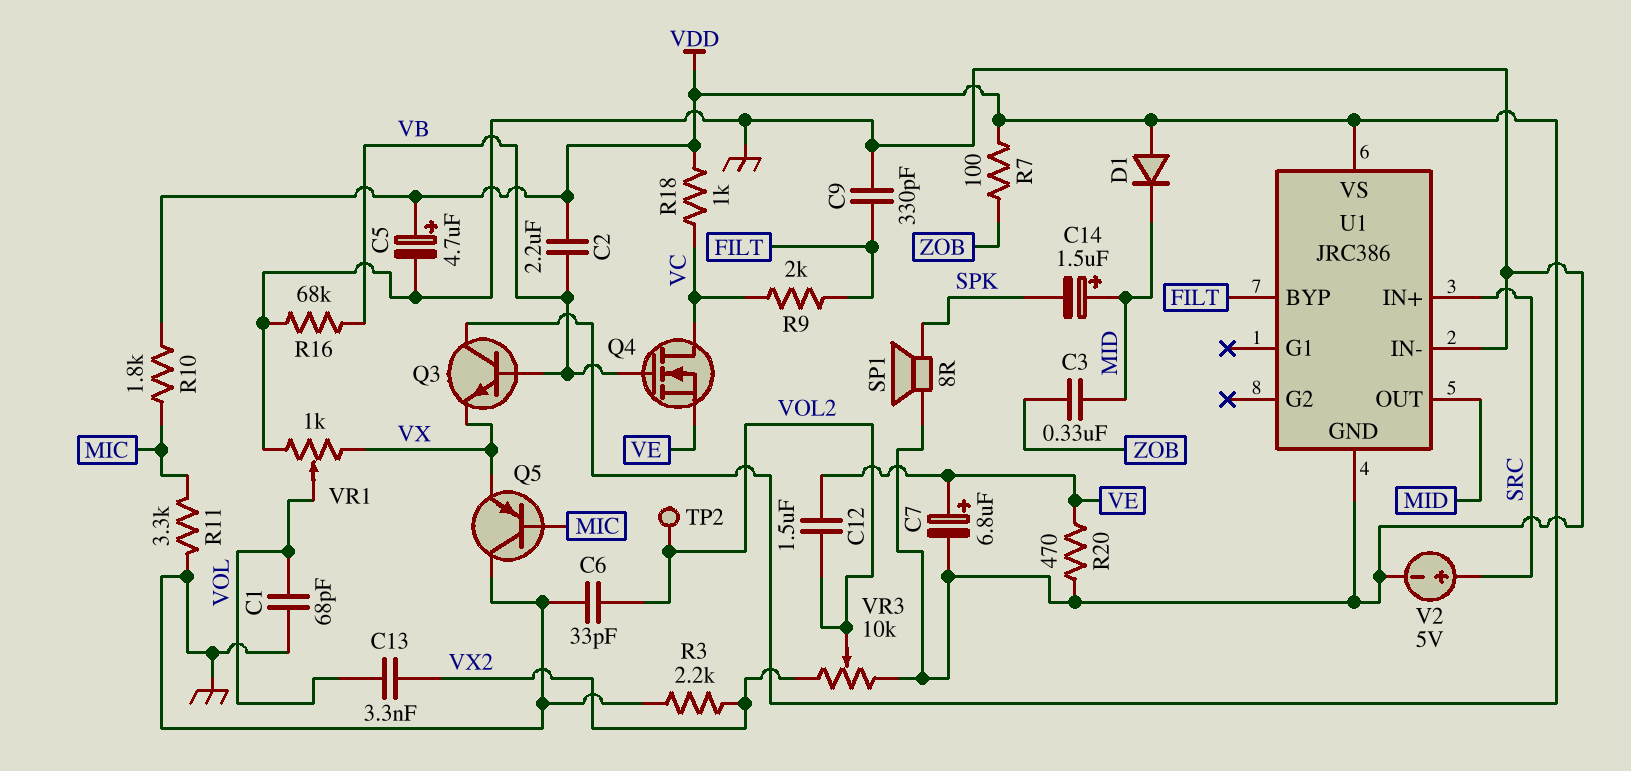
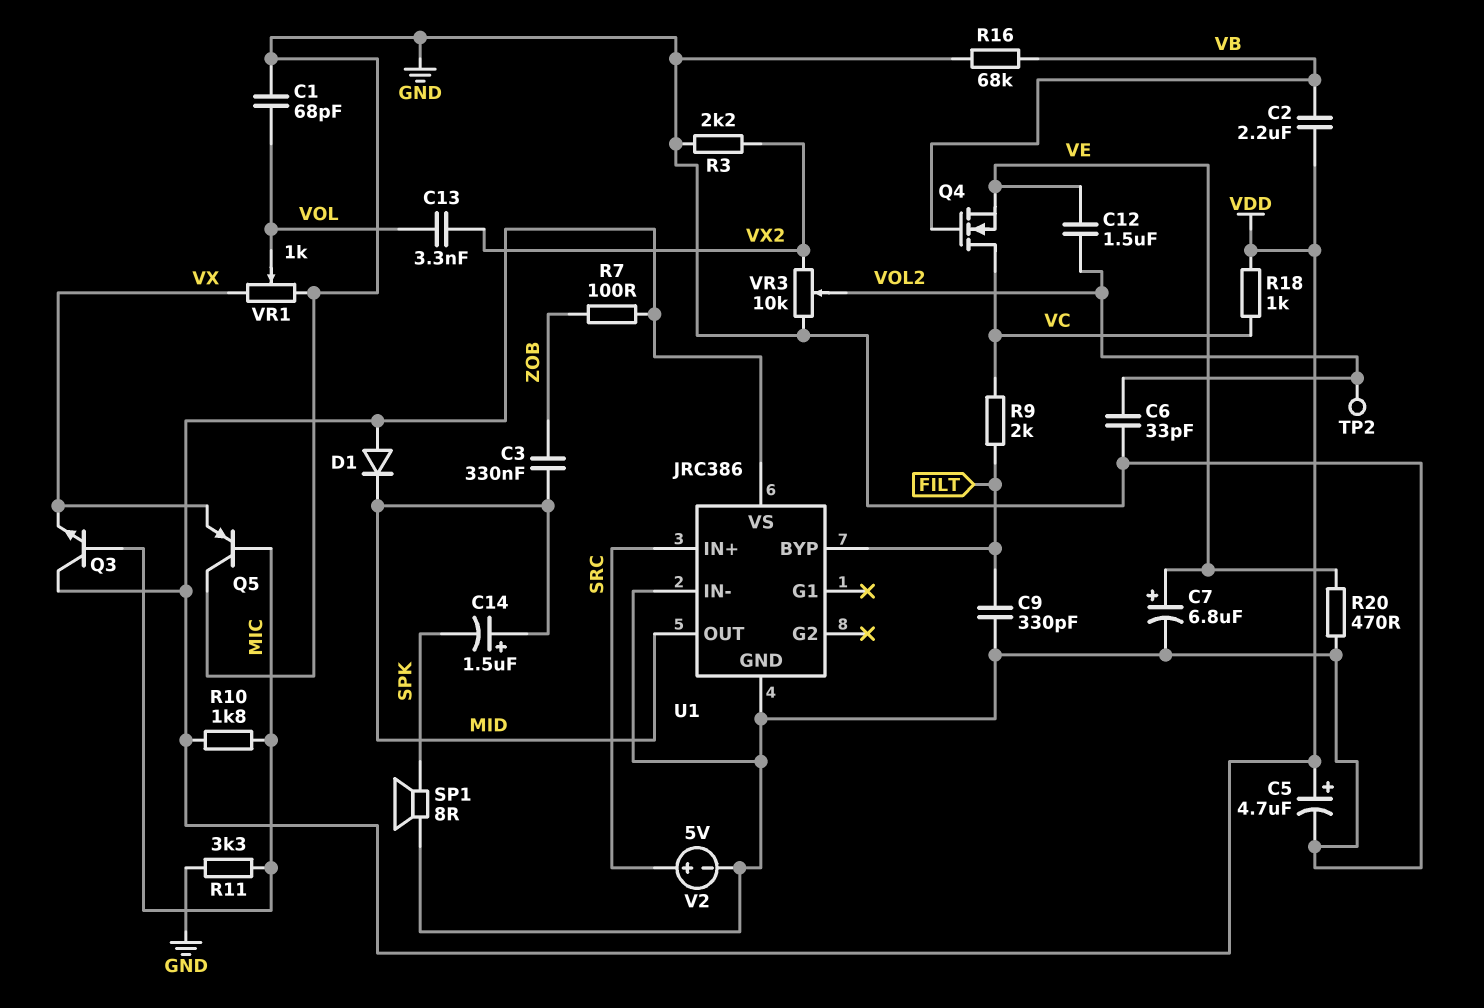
Q3: NPN (B VB, C VDD, E VX) -> NPN (B MIC, C VDD, E VX)

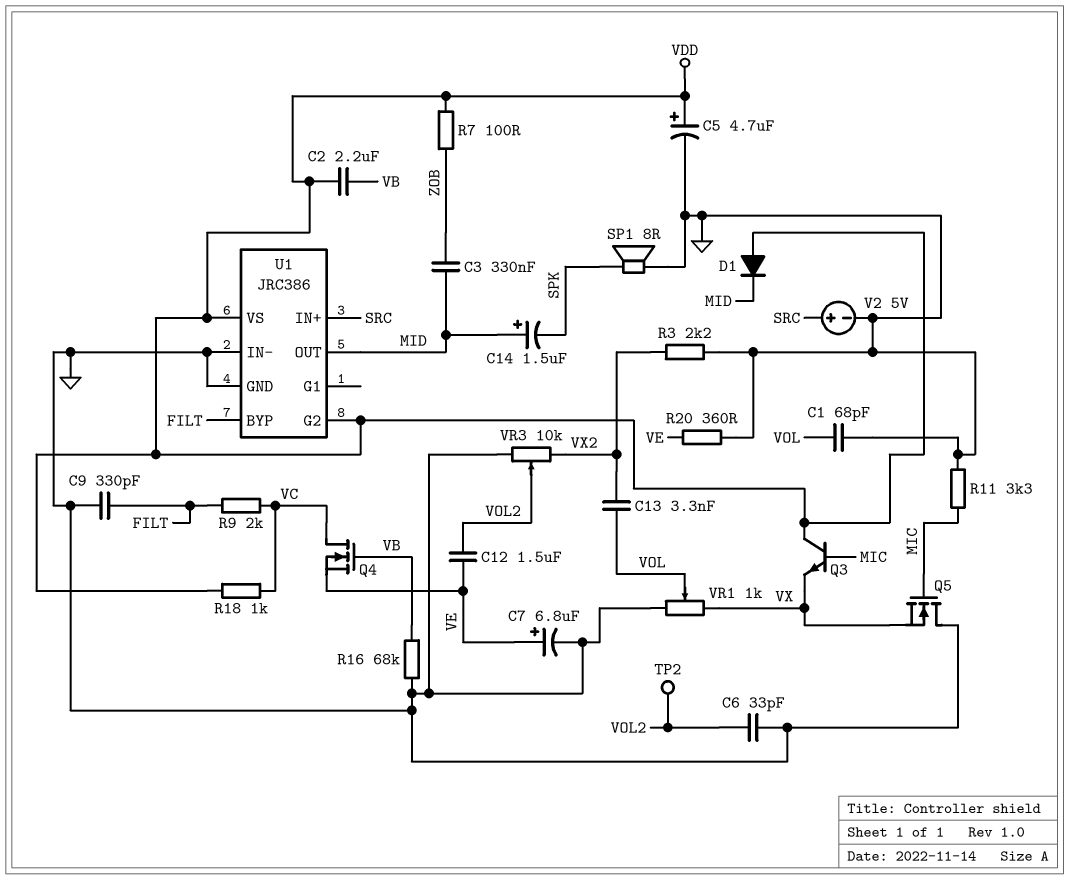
Q5: PNP (B MIC, C GND, E VX) -> NMOS (G MIC, D GND, S VX)
R10: 1.8k (MIC, VDD) -> none
R20: 470 (GND, VE) -> 360 (GND, VE)
U1 pin G2: none -> VDD

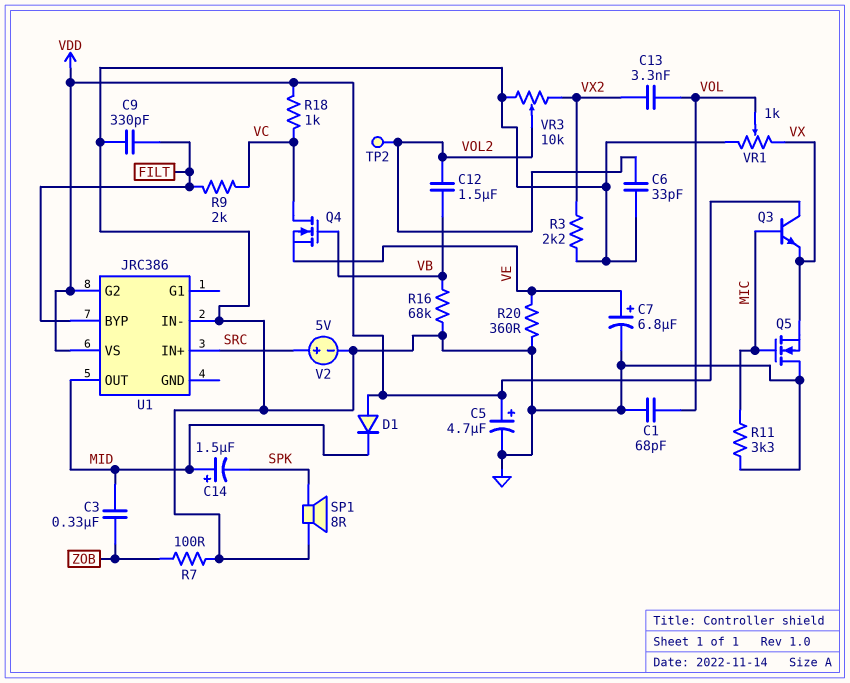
C2: 2.2uF (VB, VDD) -> none
C12: 1.5uF (VE, VOL2) -> 1.5uF (VB, VOL2)
R7: 100 (VDD, ZOB) -> 100 (GND, ZOB)
U1 pin GND: GND -> none

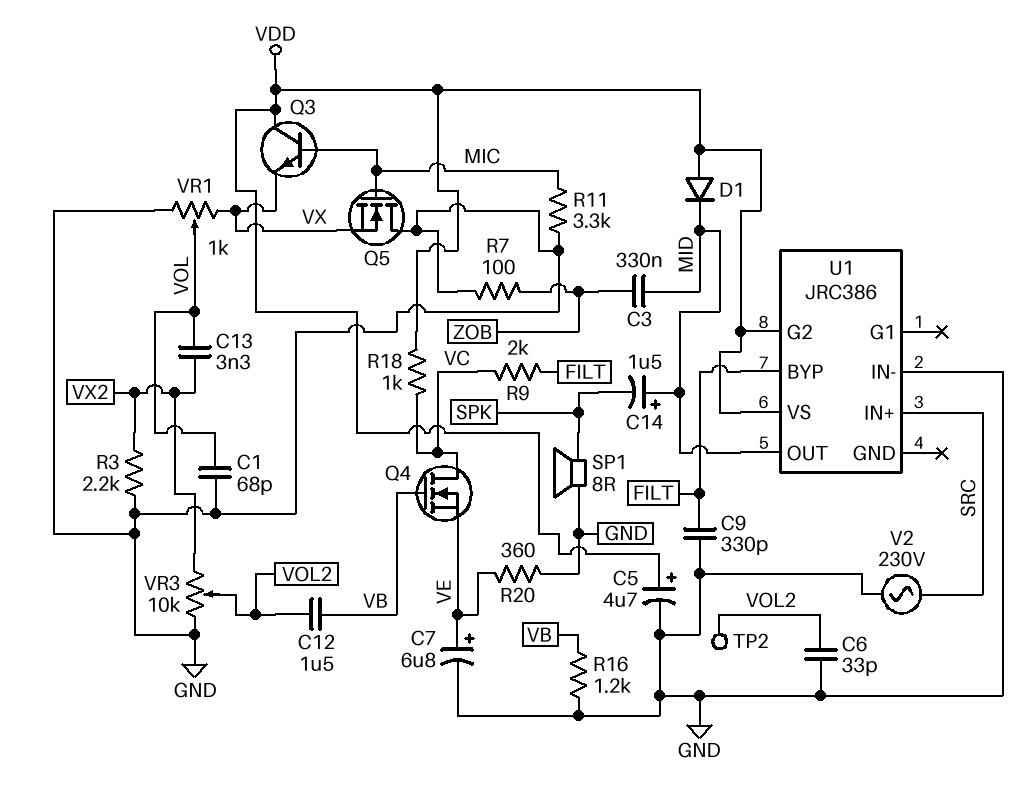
R16: 68k (GND, VB) -> 1.2k (GND, VB)
V2: 5V (plus SRC, minus GND) -> AC 230V (GND, SRC)

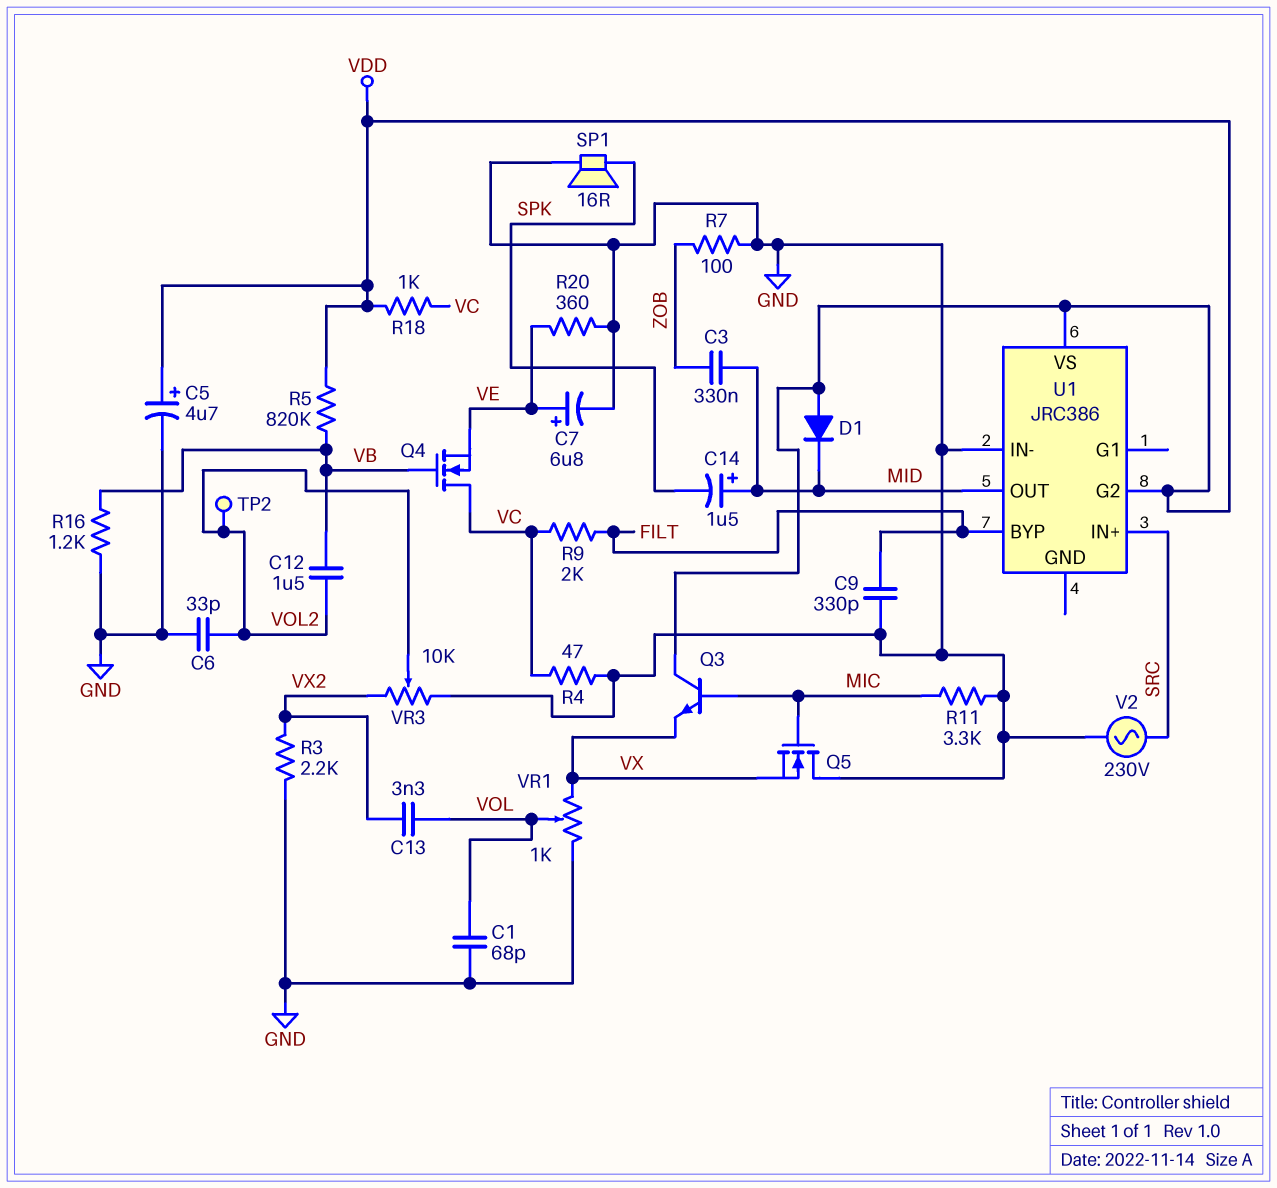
R4: none -> 47 (GND, VC)
R5: none -> 820k (VB, VDD)
SP1: speaker 8R (GND, SPK) -> speaker 16R (GND, SPK)

